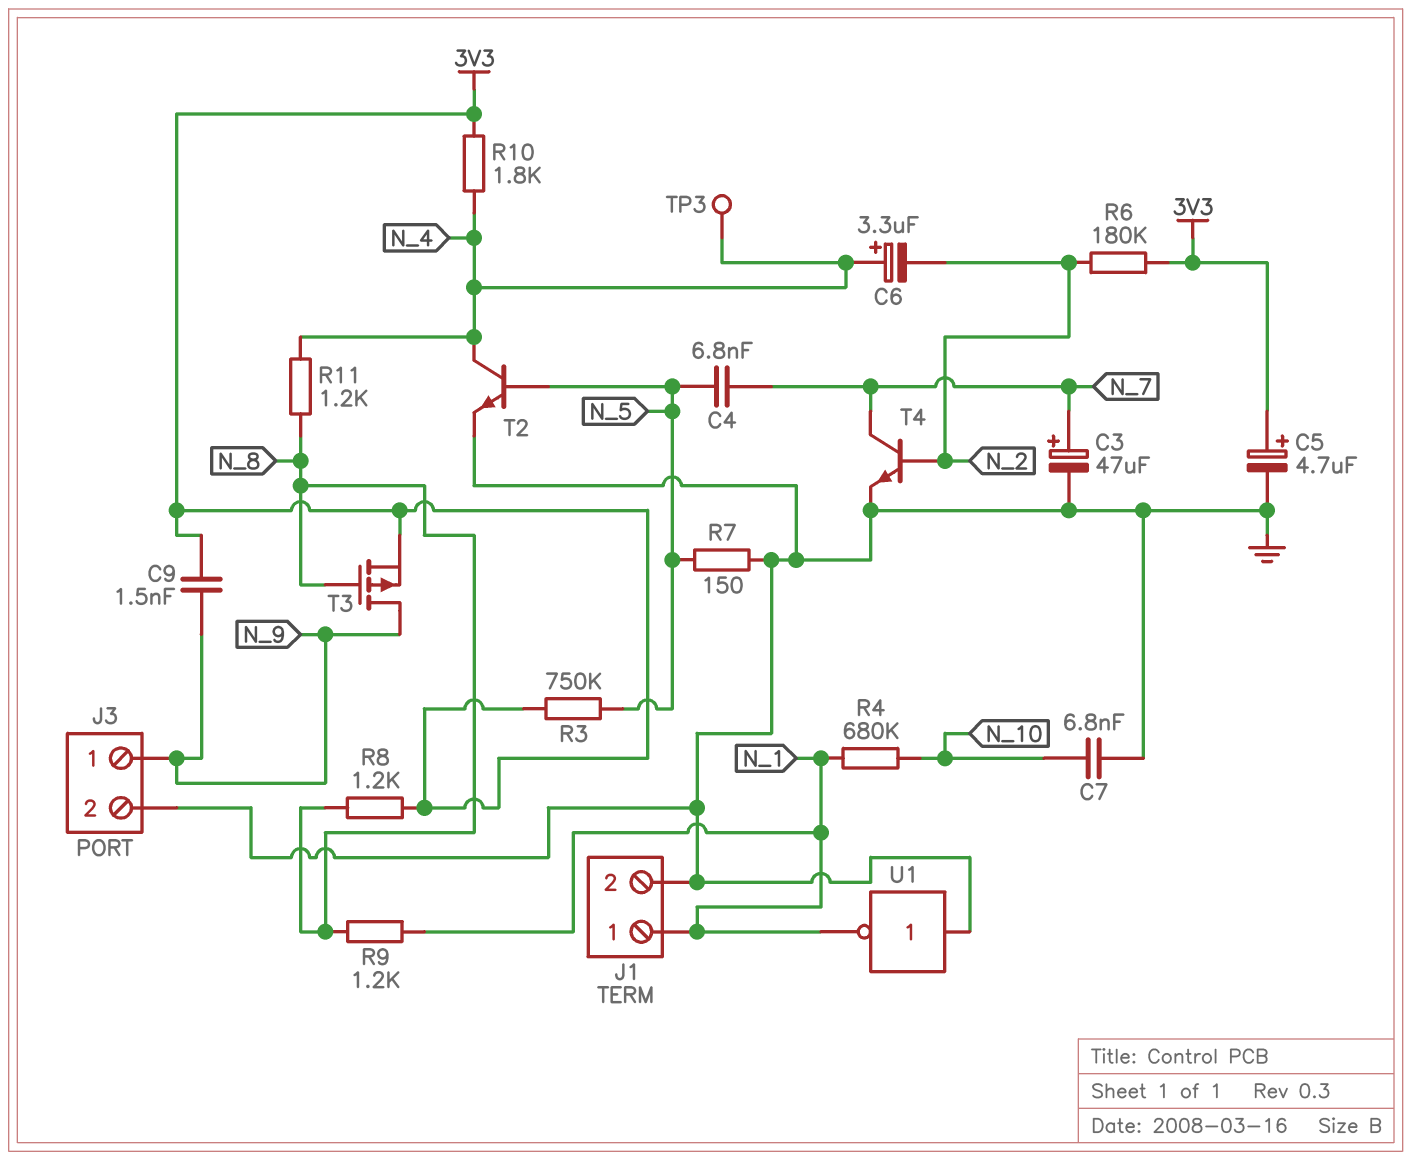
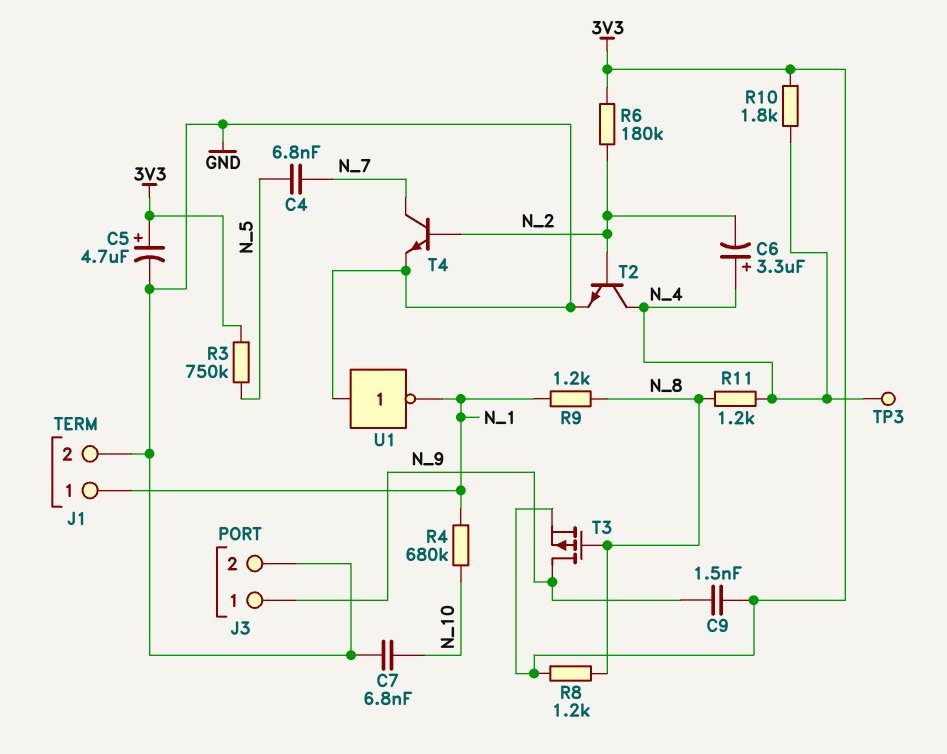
C3: 47uF (plus N_7, minus GND) -> none
R7: 150 (GND, N_5) -> none
T2: NPN (B N_5, C N_4, E GND) -> NPN (B N_2, C N_4, E GND)

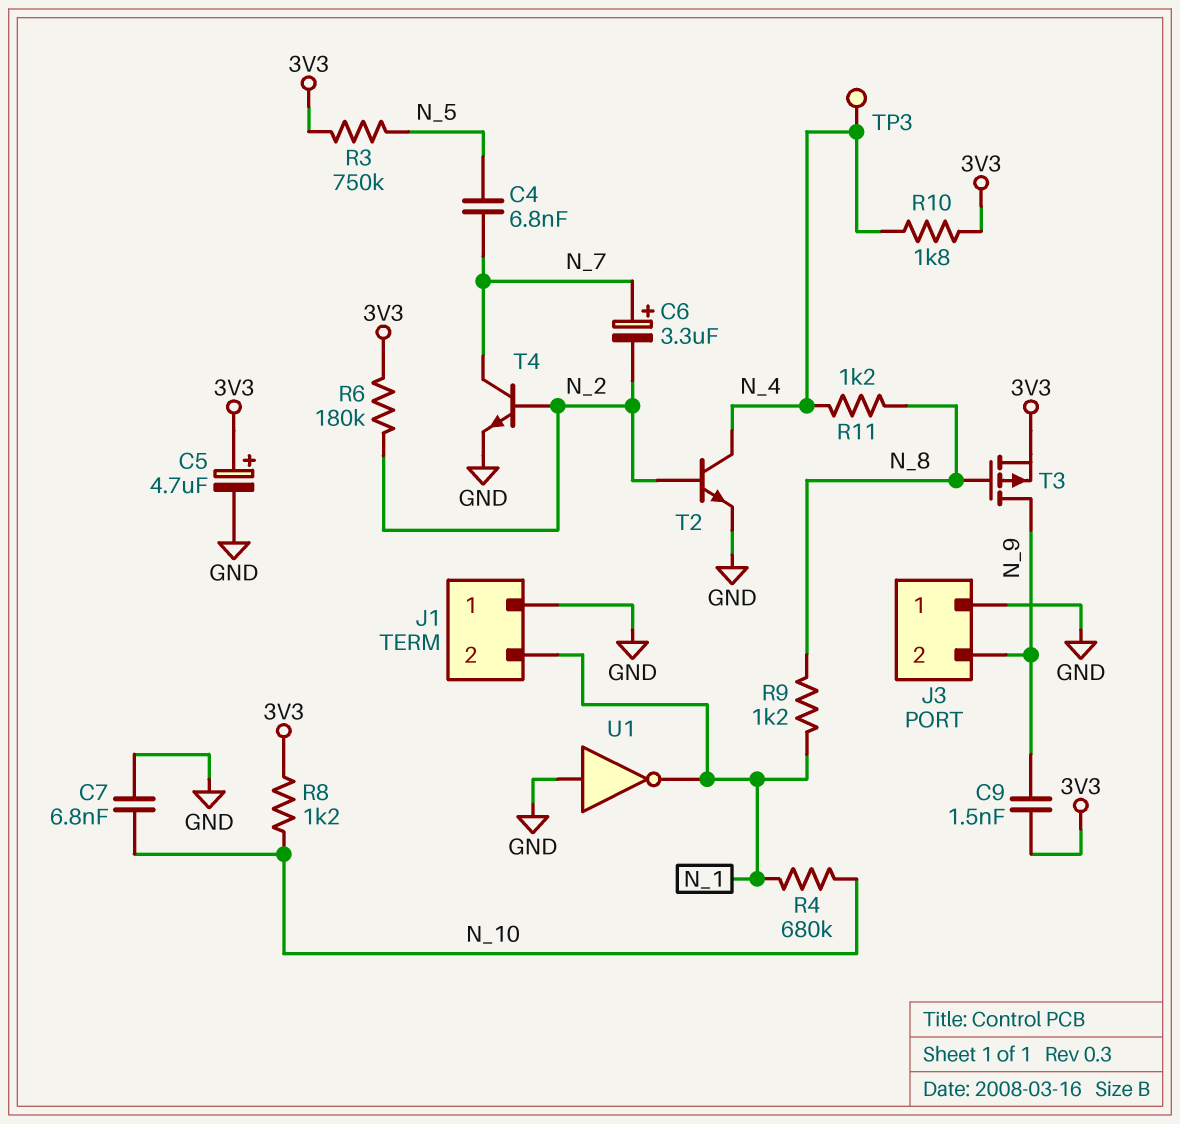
C6: 3.3uF (plus N_4, minus N_2) -> 3.3uF (plus N_7, minus N_2)
J1 pin 1: N_1 -> GND
J1 pin 2: GND -> N_1
J3 pin 1: N_9 -> GND
J3 pin 2: GND -> N_9
R8: 1.2k (3V3, N_8) -> 1.2k (3V3, N_10)

